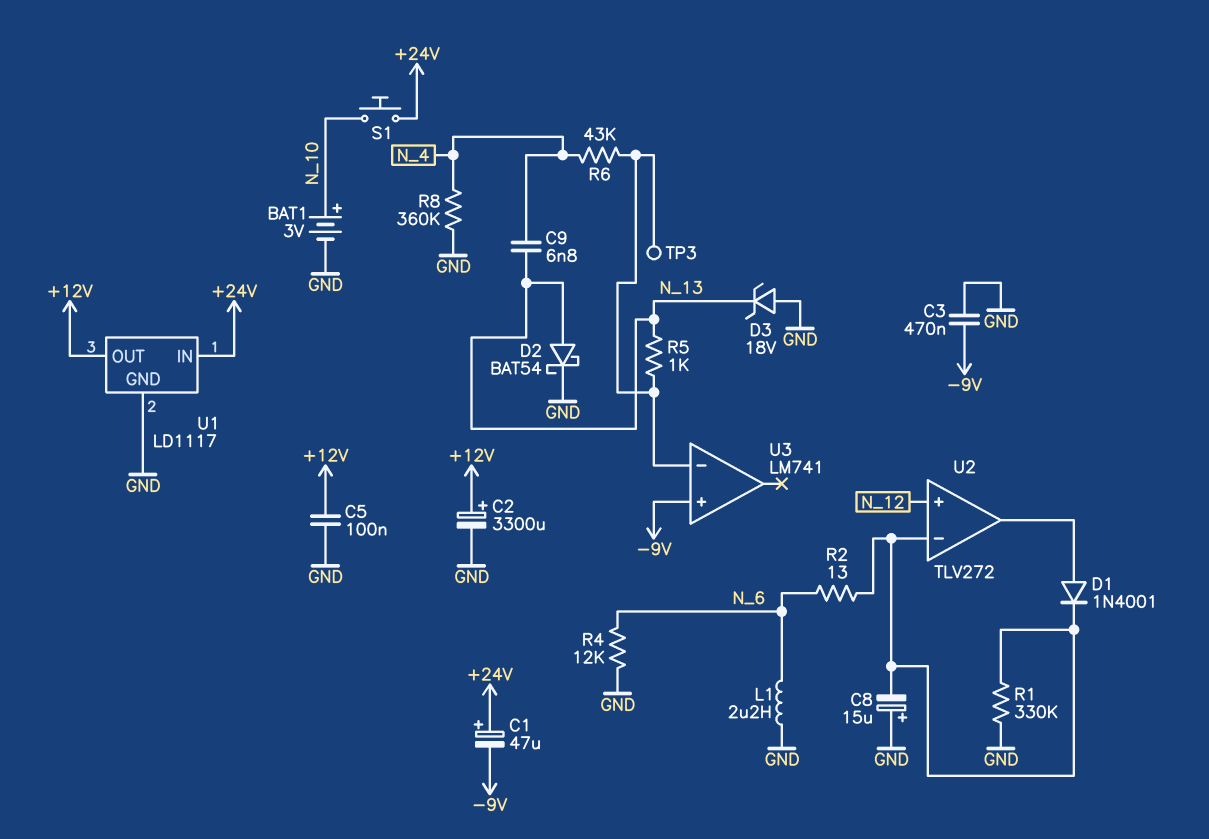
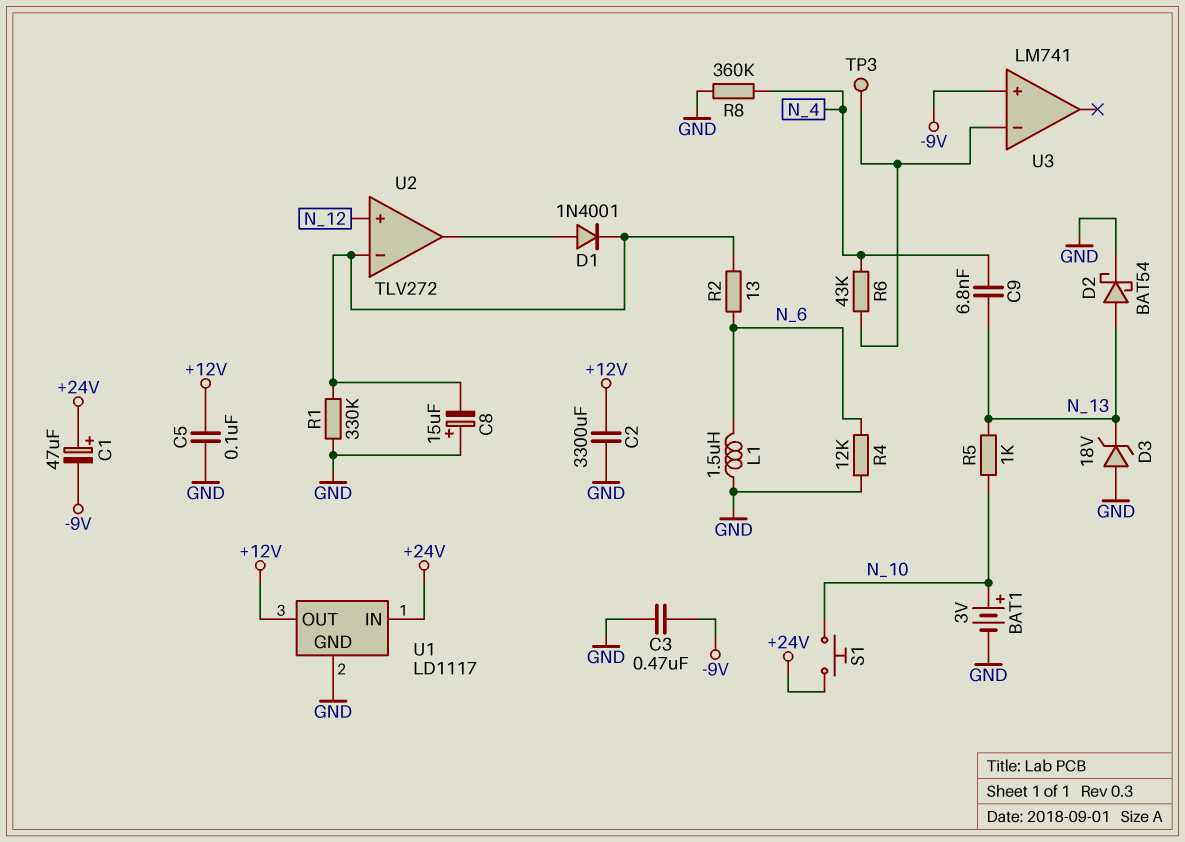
C2: 3300uF (plus +12V, minus GND) -> 3300uF (+12V, GND)
L1: 2.2uH (GND, N_6) -> 1.5uH (GND, N_6)
R5: 1k (N_13, U3/in-) -> 1k (N_10, N_13)

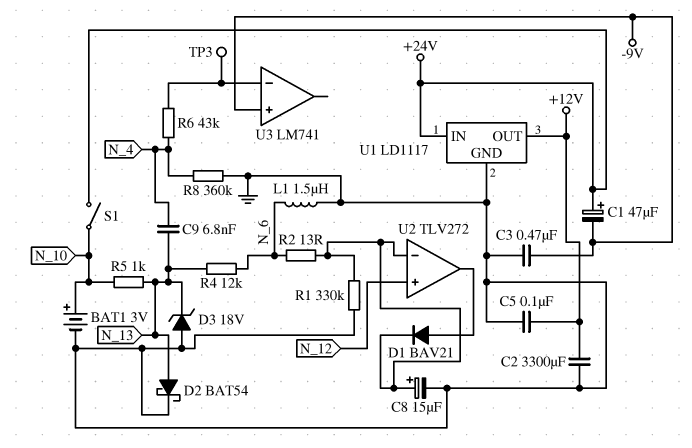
C8: 15uF (plus GND, minus U2/in-) -> 15uF (plus U2/in-, minus GND)
D1: diode 1N4001 (A U2/out, K U2/in-) -> diode BAV21 (A U2/out, K U2/in-)
R4: 12k (GND, N_6) -> 12k (N_6, N_13)
S1: button (+24V, N_10) -> switch (+24V, N_10)

